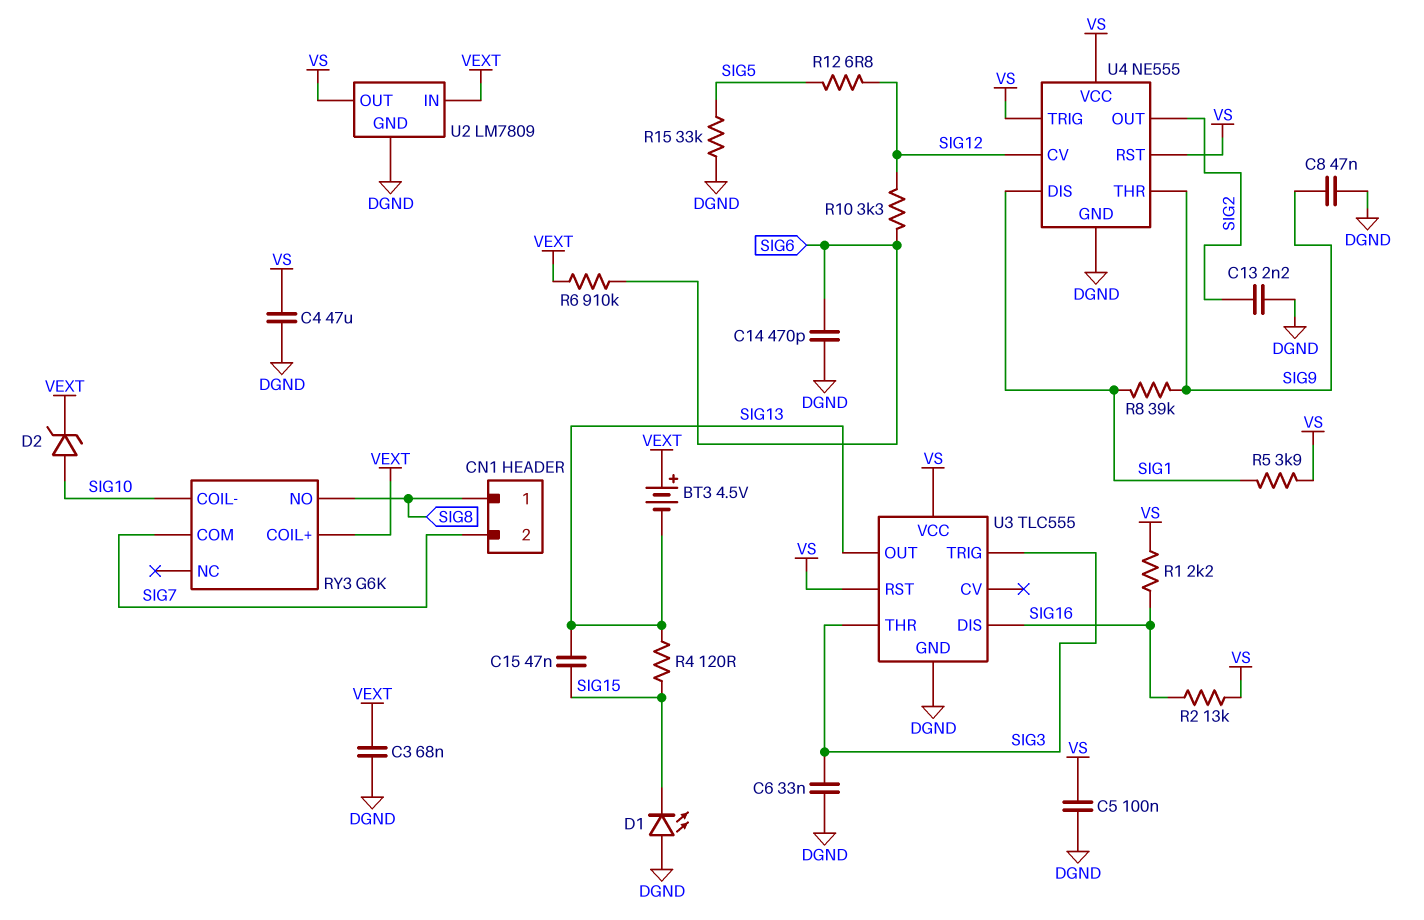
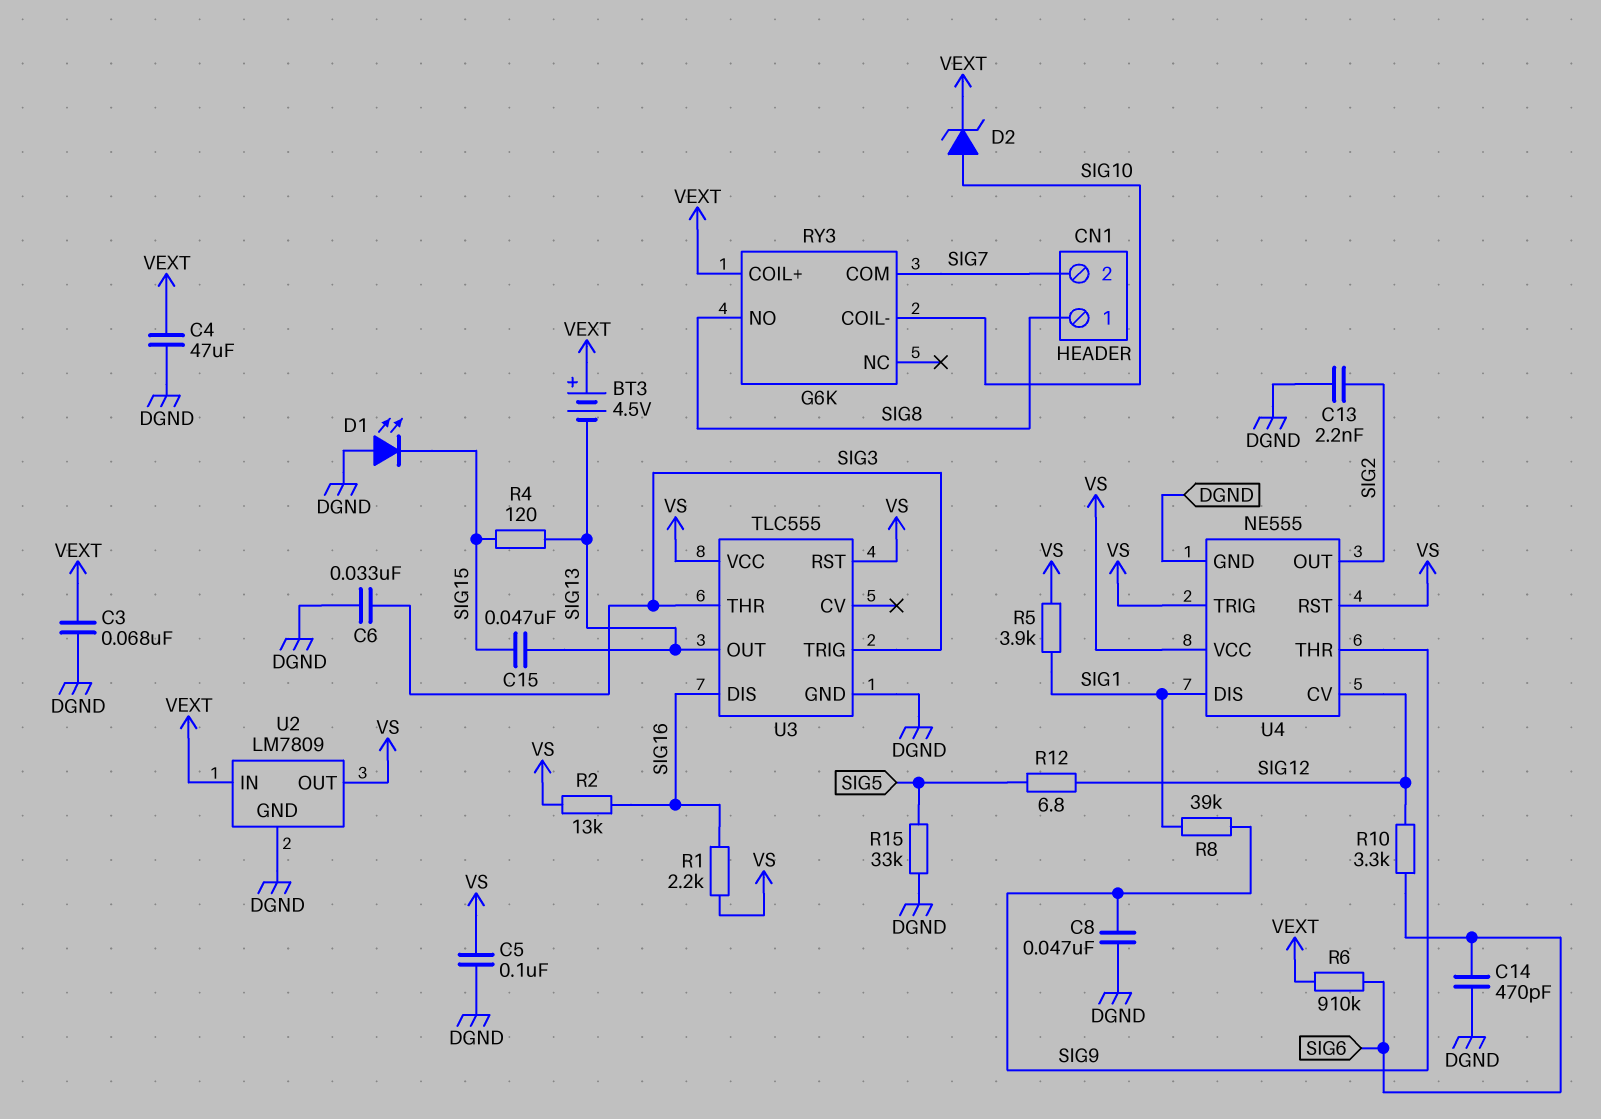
C4: 47uF (DGND, VS) -> 47uF (DGND, VEXT)

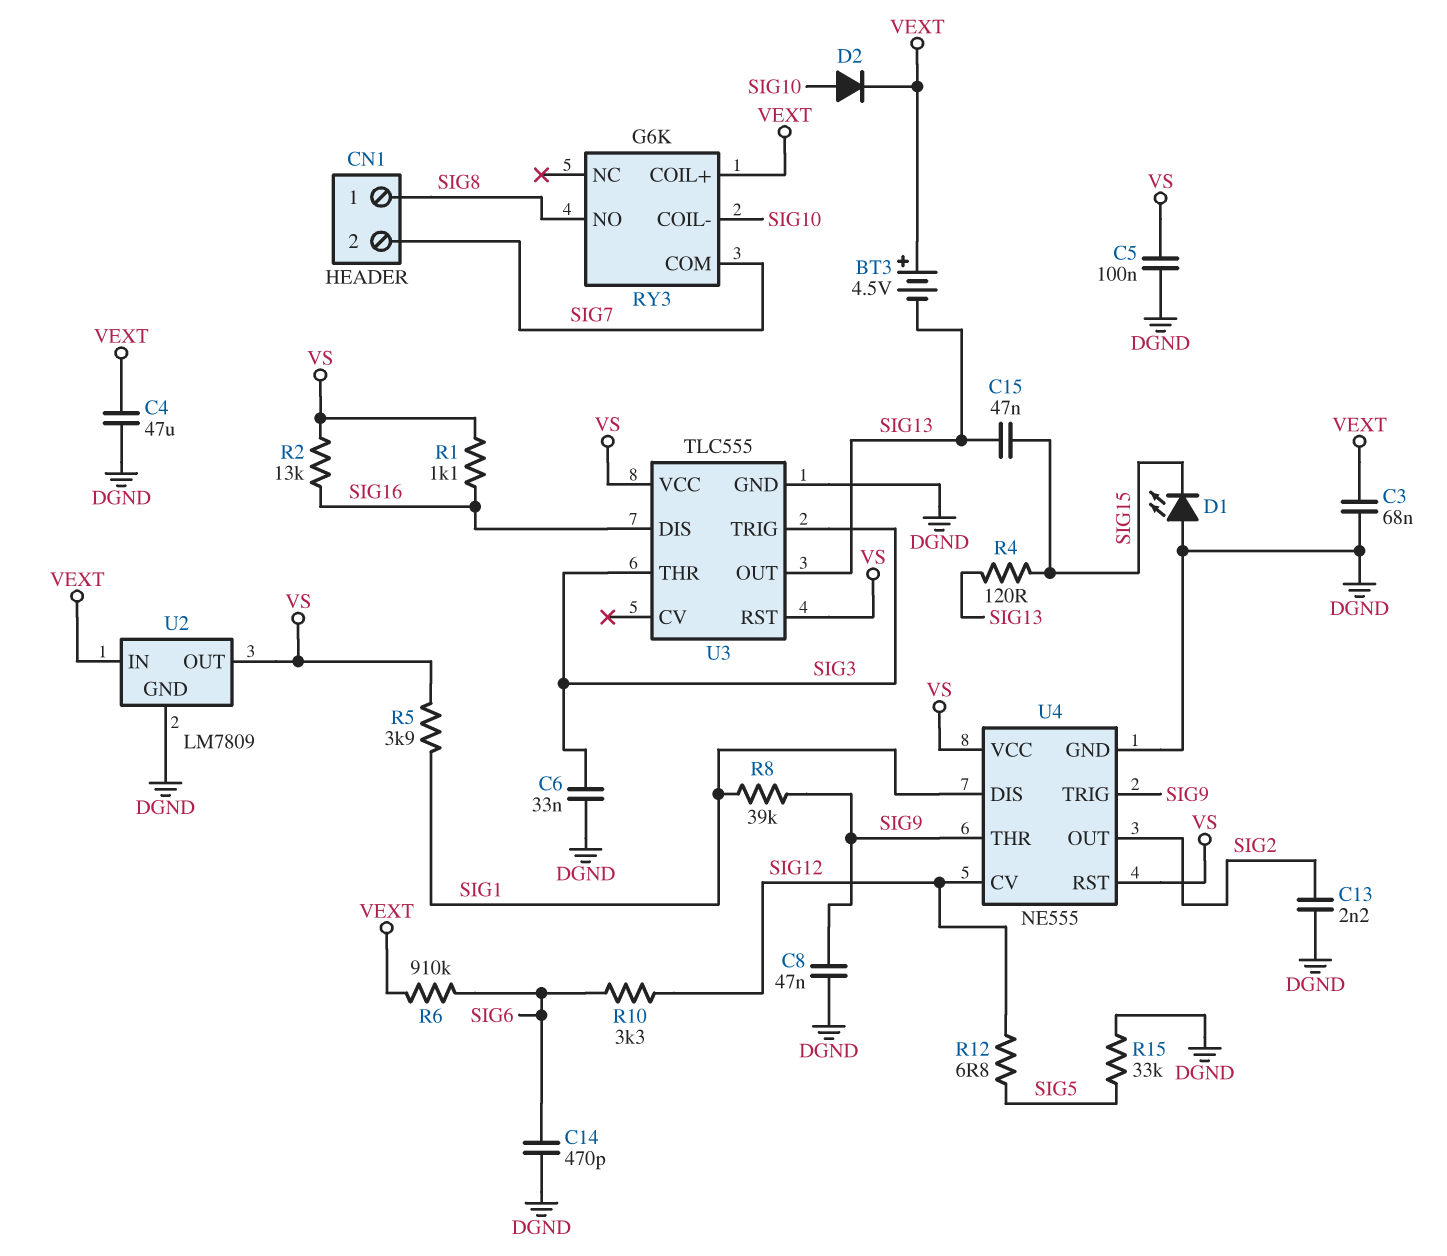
D2: zener (A SIG10, K VEXT) -> diode (A SIG10, K VEXT)
R1: 2.2k (SIG16, VS) -> 1.1k (SIG16, VS)
U4 pin TRIG: VS -> SIG9

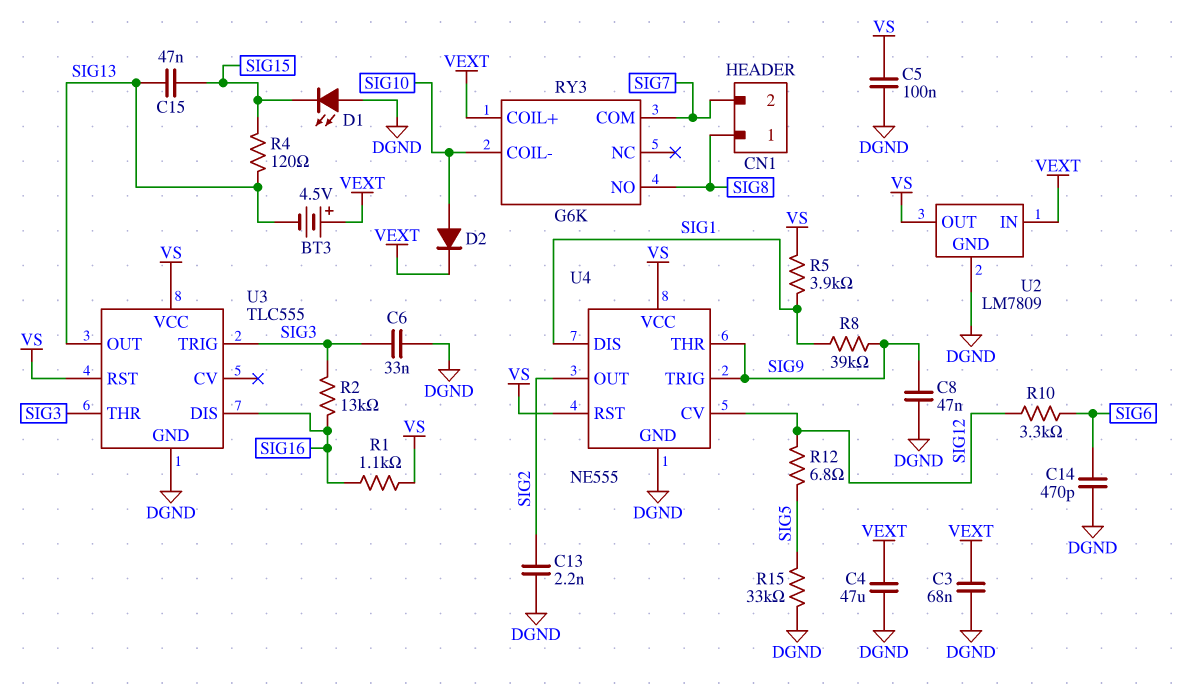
R2: 13k (SIG16, VS) -> 13k (SIG3, SIG16)
R6: 910k (SIG6, VEXT) -> none

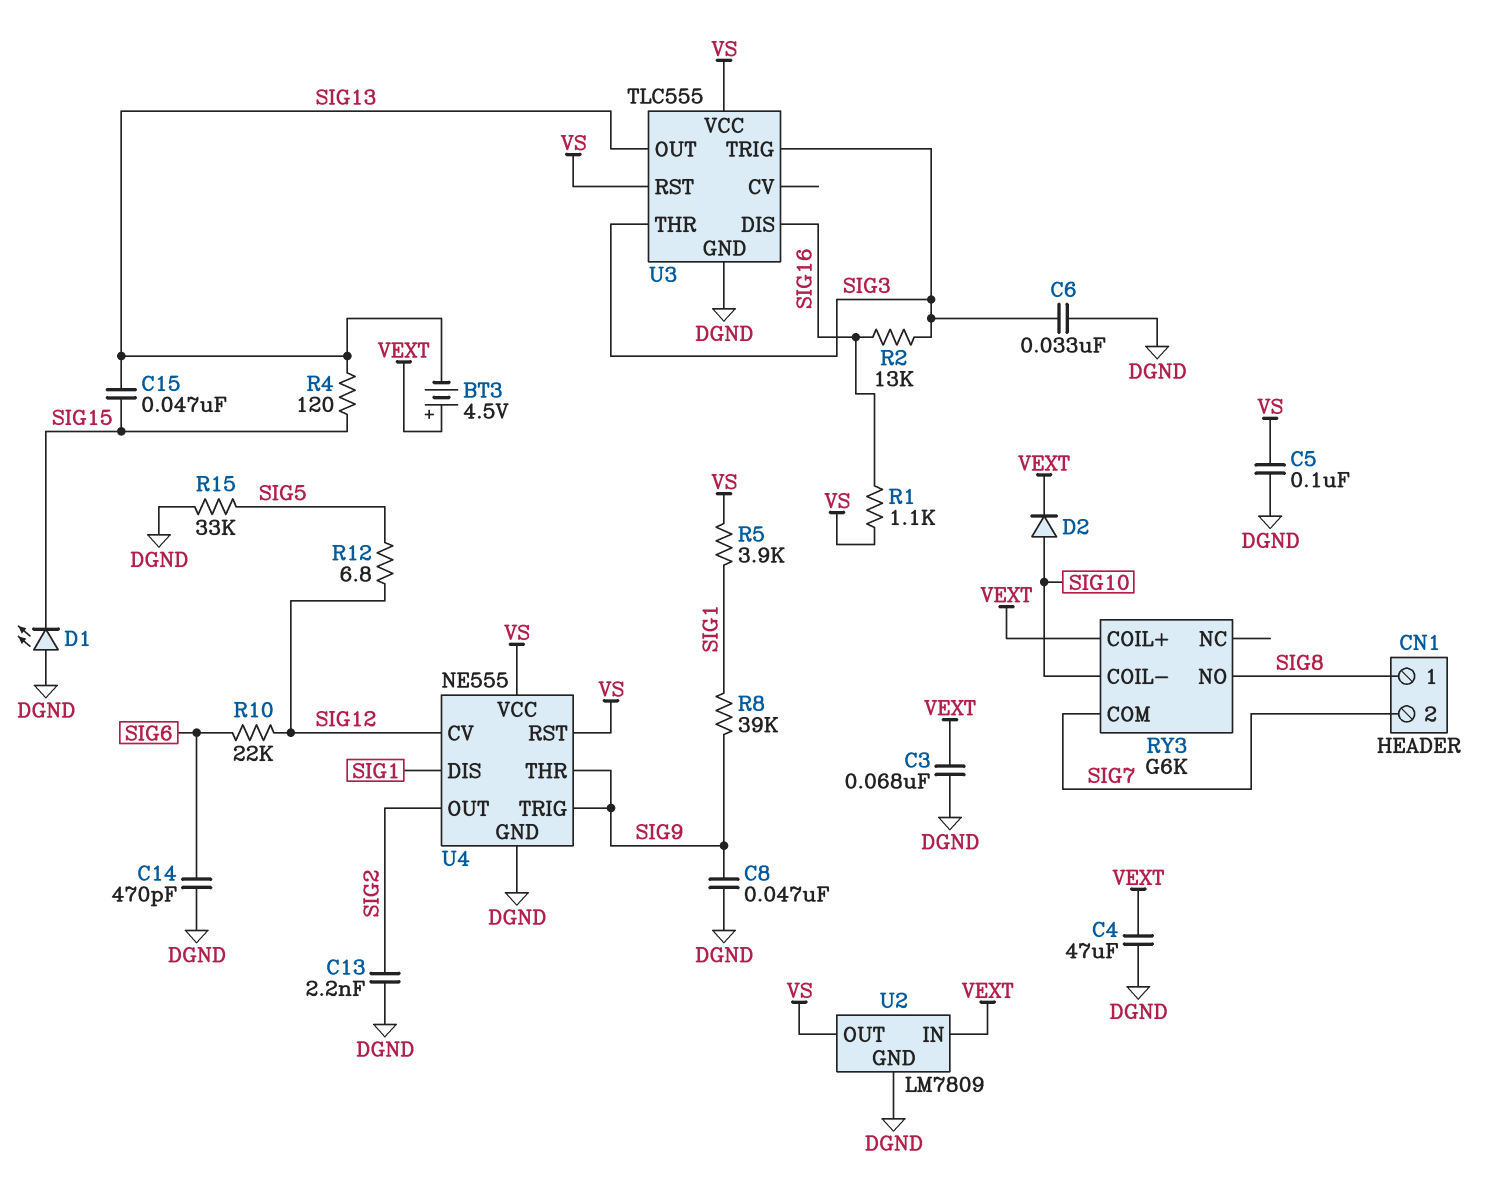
R10: 3.3k (SIG6, SIG12) -> 22k (SIG6, SIG12)

